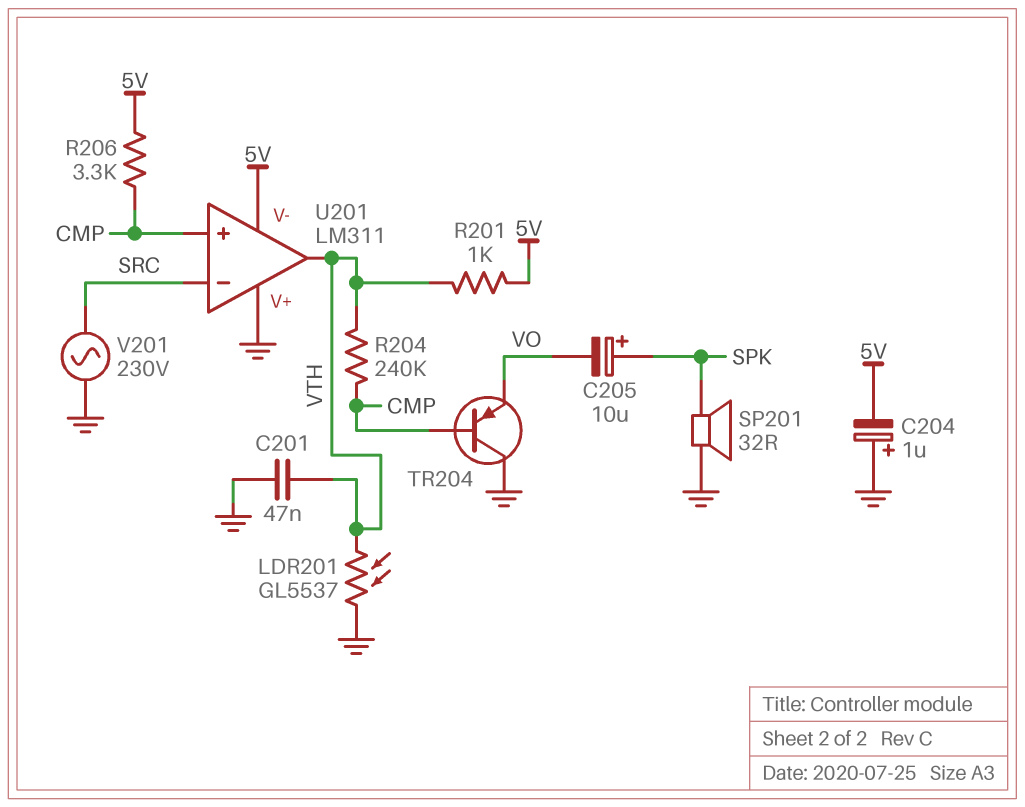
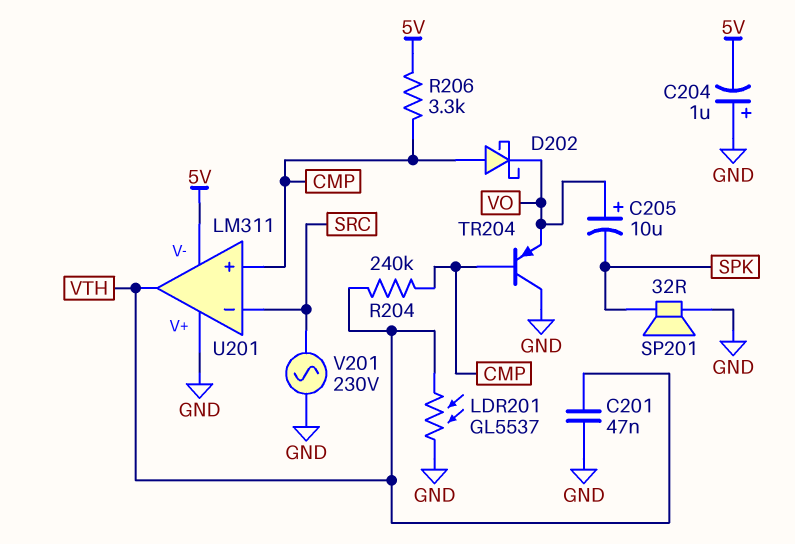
C205: 10uF (plus SPK, minus VO) -> 10uF (plus VO, minus SPK)
D202: none -> schottky (A CMP, K VO)
R201: 1k (5V, VTH) -> none

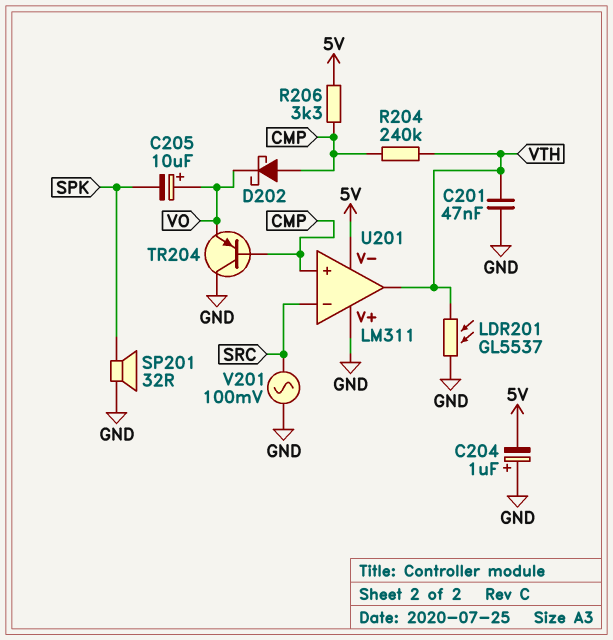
V201: AC 230V (GND, SRC) -> AC 100mV (GND, SRC)

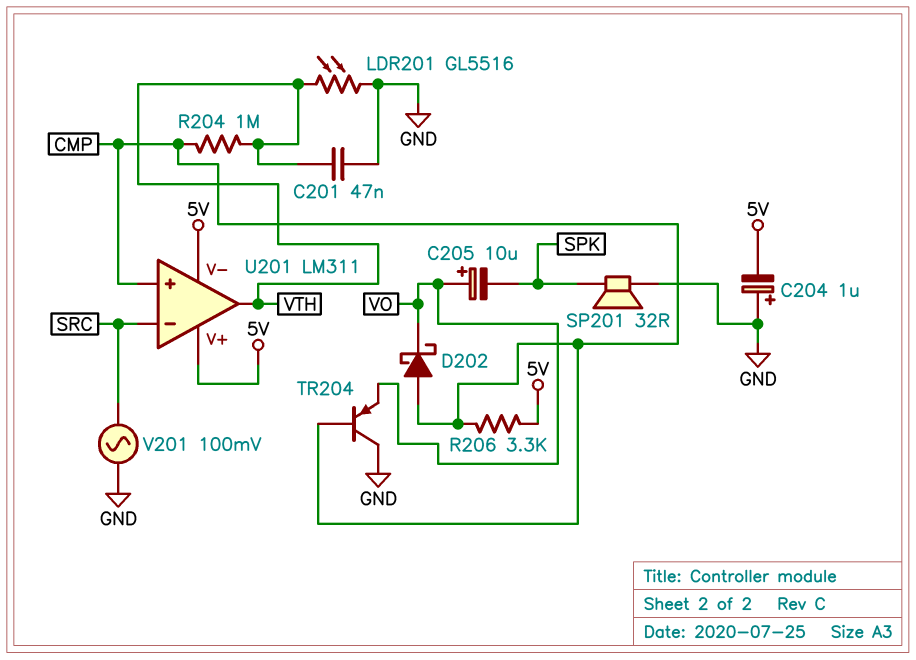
LDR201: GL5537 (GND, VTH) -> GL5516 (GND, VTH)
R204: 240k (CMP, VTH) -> 1M (CMP, VTH)
U201 pin V+: GND -> 5V

